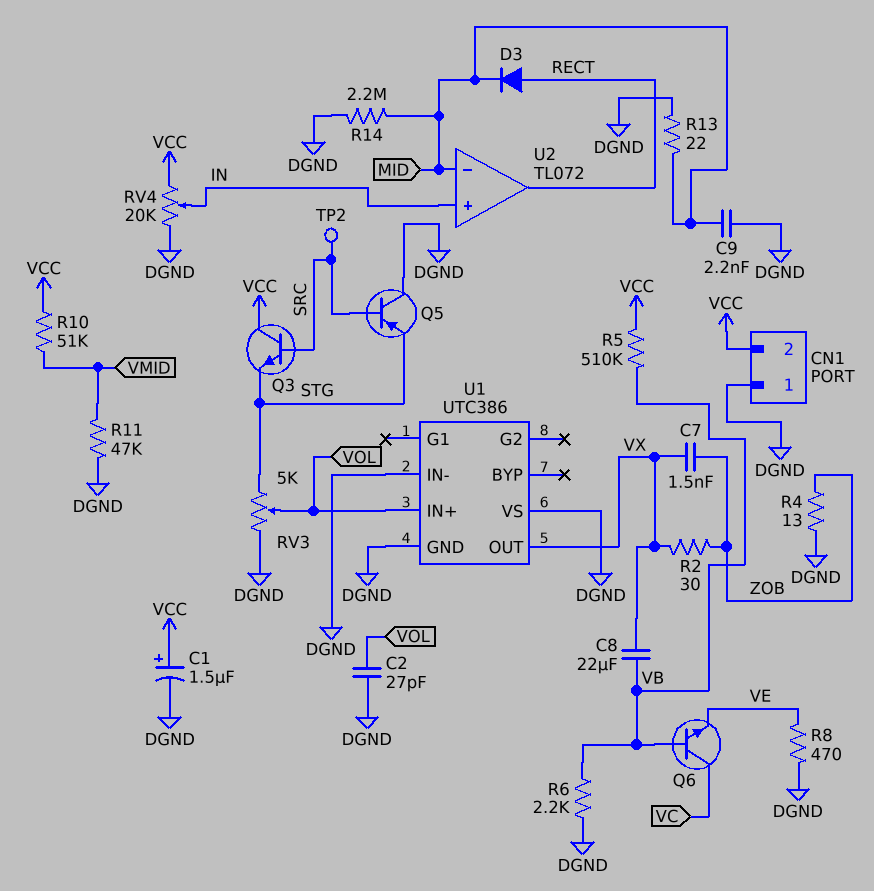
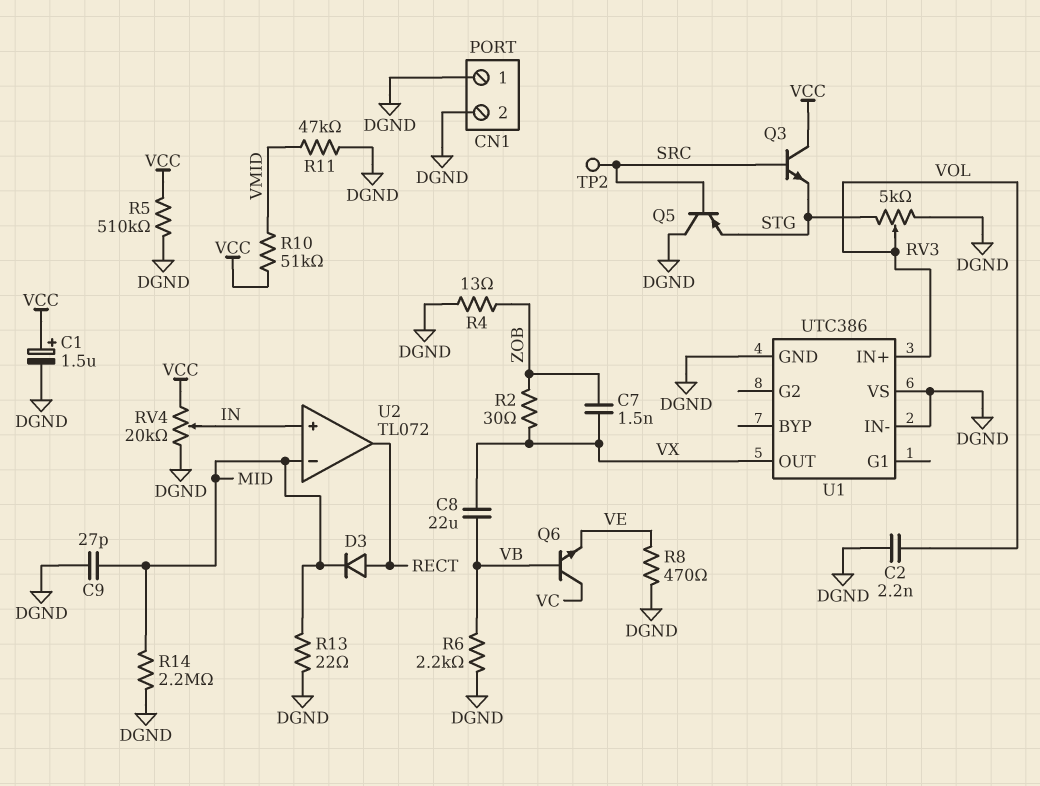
C2: 27pF (DGND, VOL) -> 2.2nF (DGND, VOL)
C9: 2.2nF (DGND, MID) -> 27pF (DGND, MID)
CN1 pin 2: VCC -> DGND
R5: 510k (VB, VCC) -> 510k (DGND, VCC)

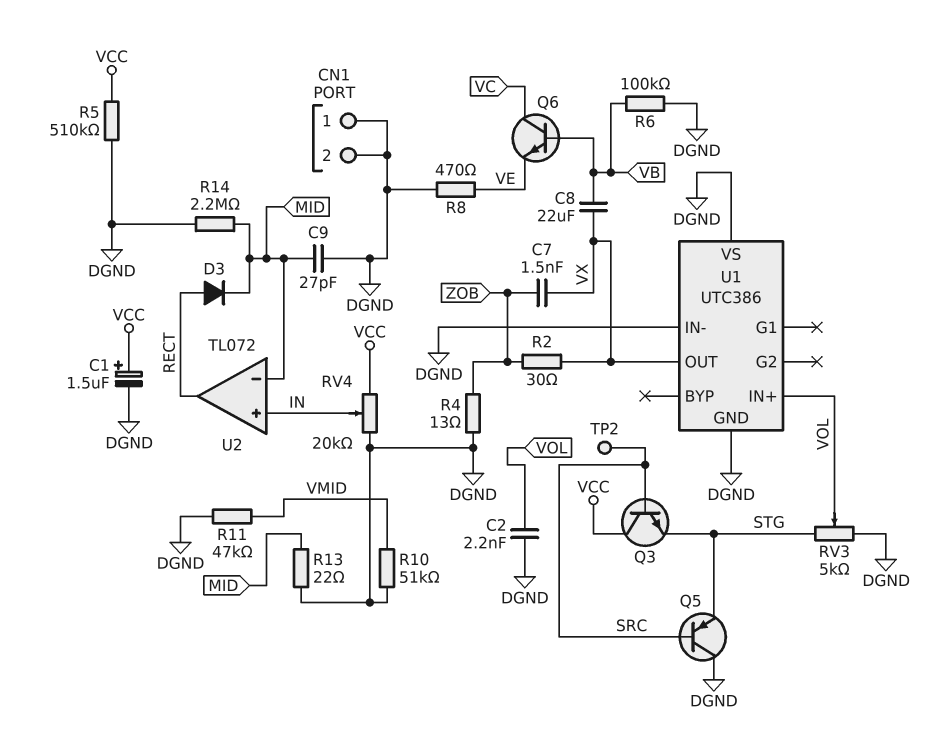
R6: 2.2k (DGND, VB) -> 100k (DGND, VB)
R10: 51k (VCC, VMID) -> 51k (DGND, VMID)

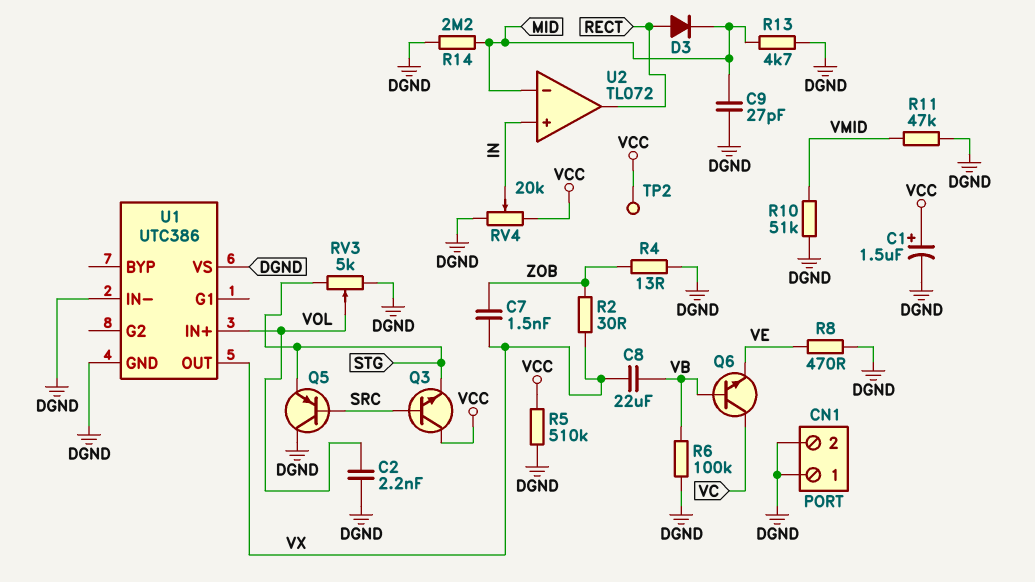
R13: 22 (DGND, MID) -> 4.7k (DGND, MID)
TP2: test point (SRC) -> test point (VCC)

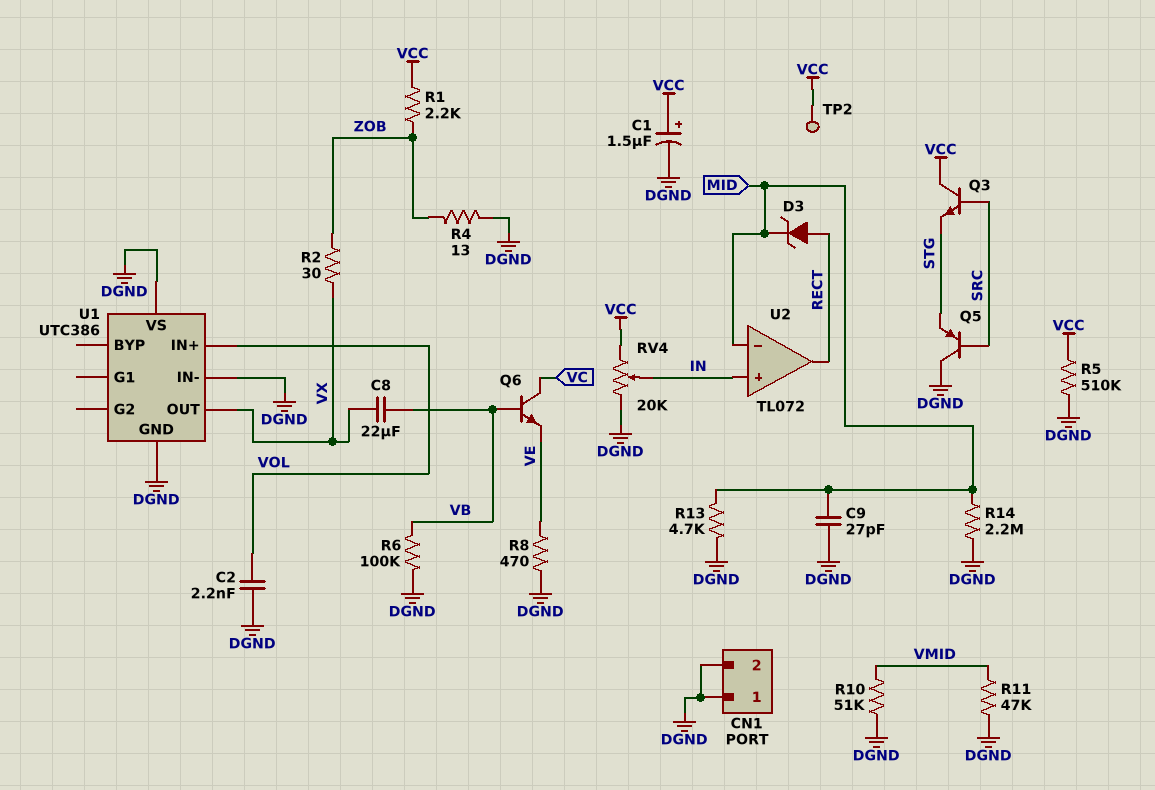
C7: 1.5nF (VX, ZOB) -> none
D3: diode (A RECT, K MID) -> zener (A RECT, K MID)
R1: none -> 2.2k (VCC, ZOB)
RV3: 5k (DGND, STG, wiper VOL) -> none

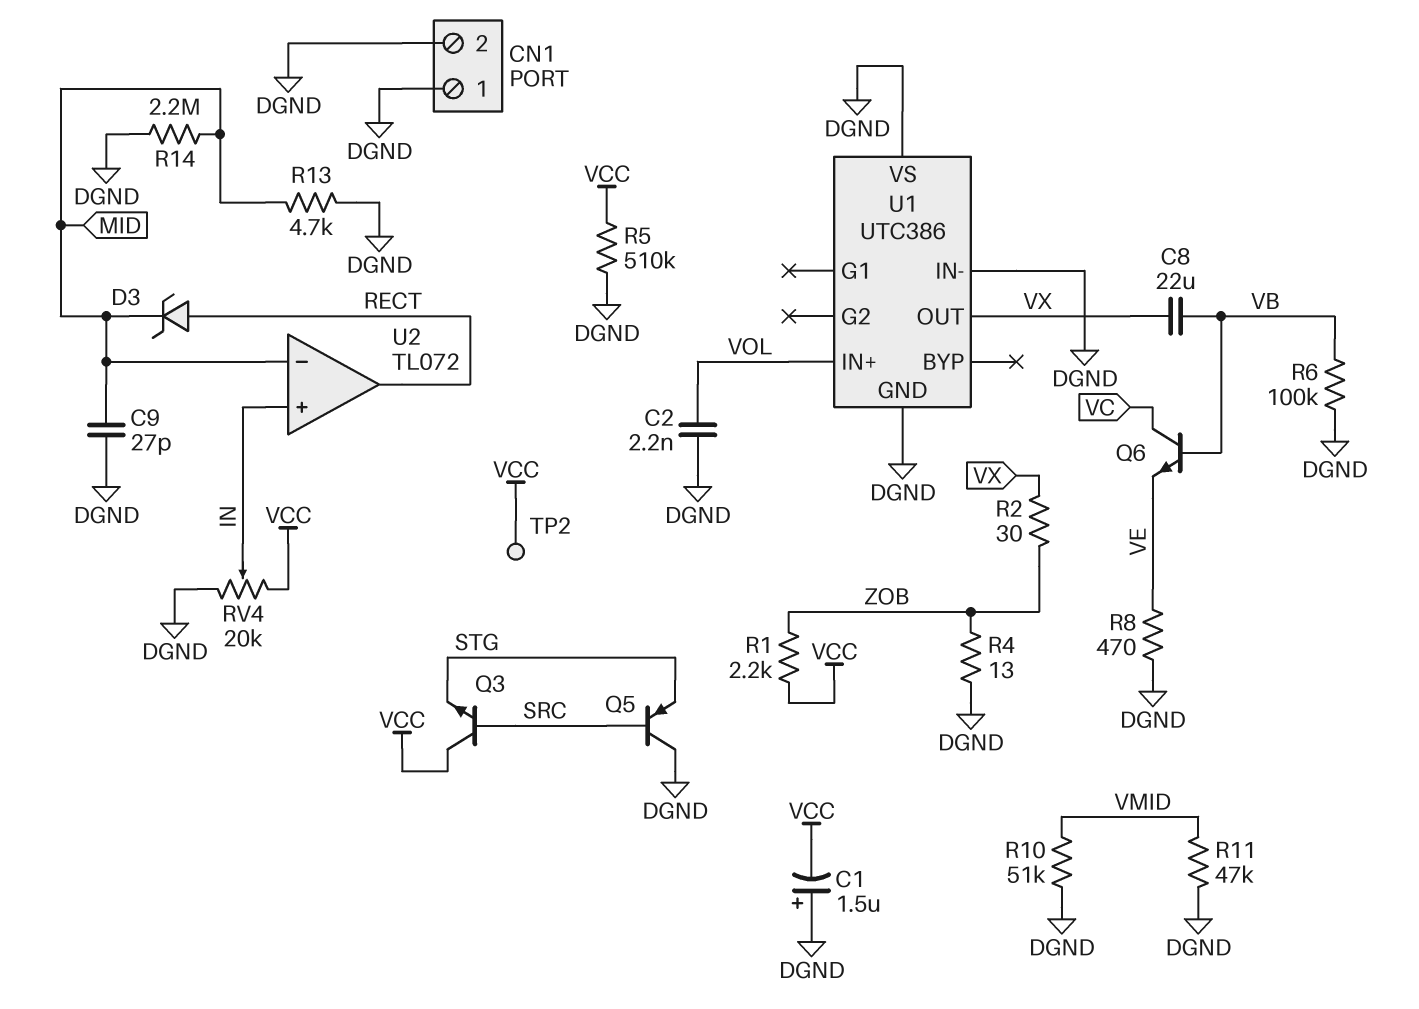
C1: 1.5uF (plus VCC, minus DGND) -> 1.5uF (plus DGND, minus VCC)

